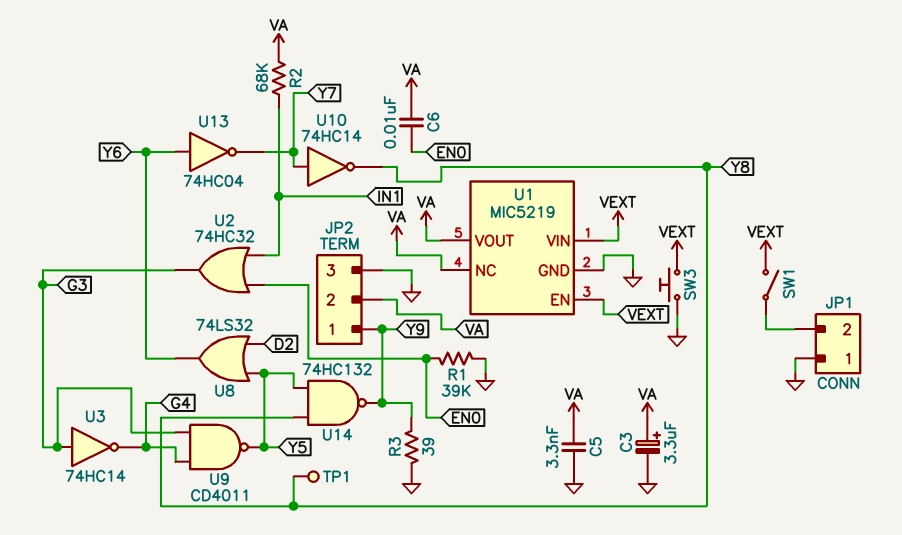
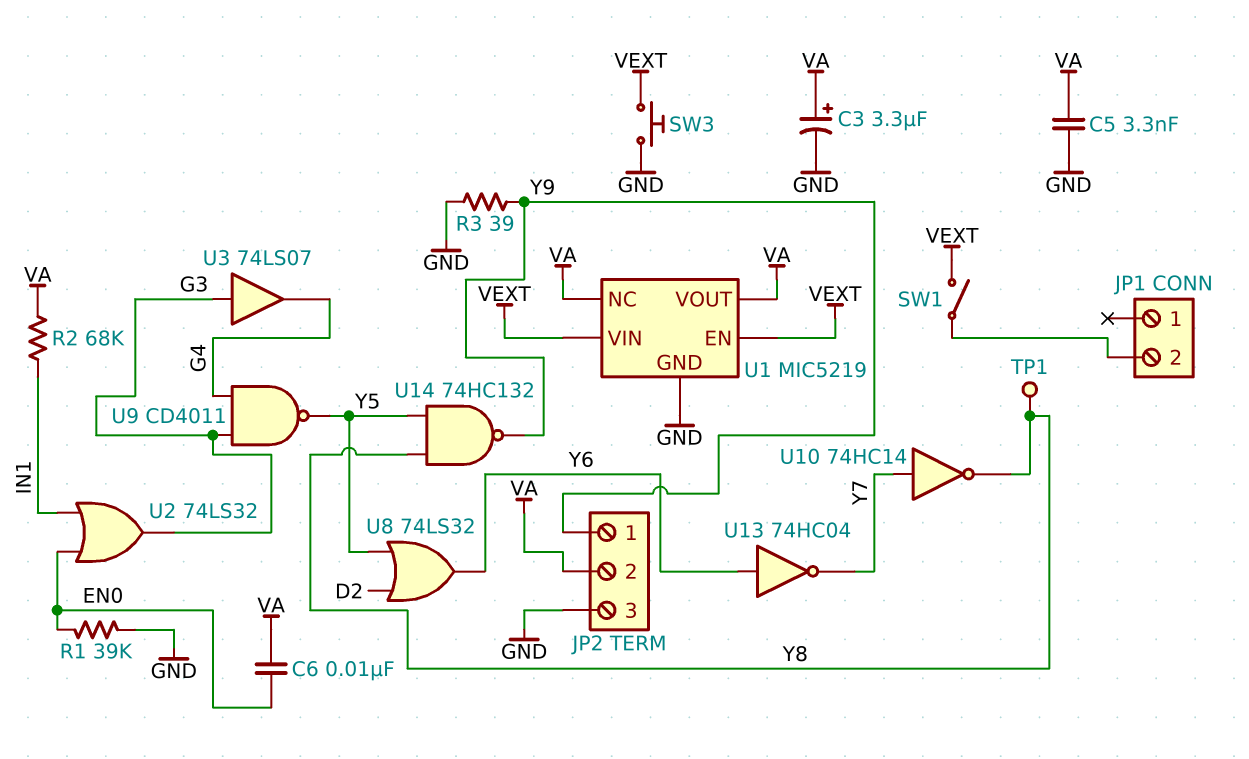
JP1 pin 1: GND -> none
U2: OR 74HC32 (in EN0, in IN1, out G3) -> OR 74LS32 (in EN0, in IN1, out G3)
U3: NOT 74HC14 (in G3, out G4) -> buffer 74LS07 (in G3, out G4)

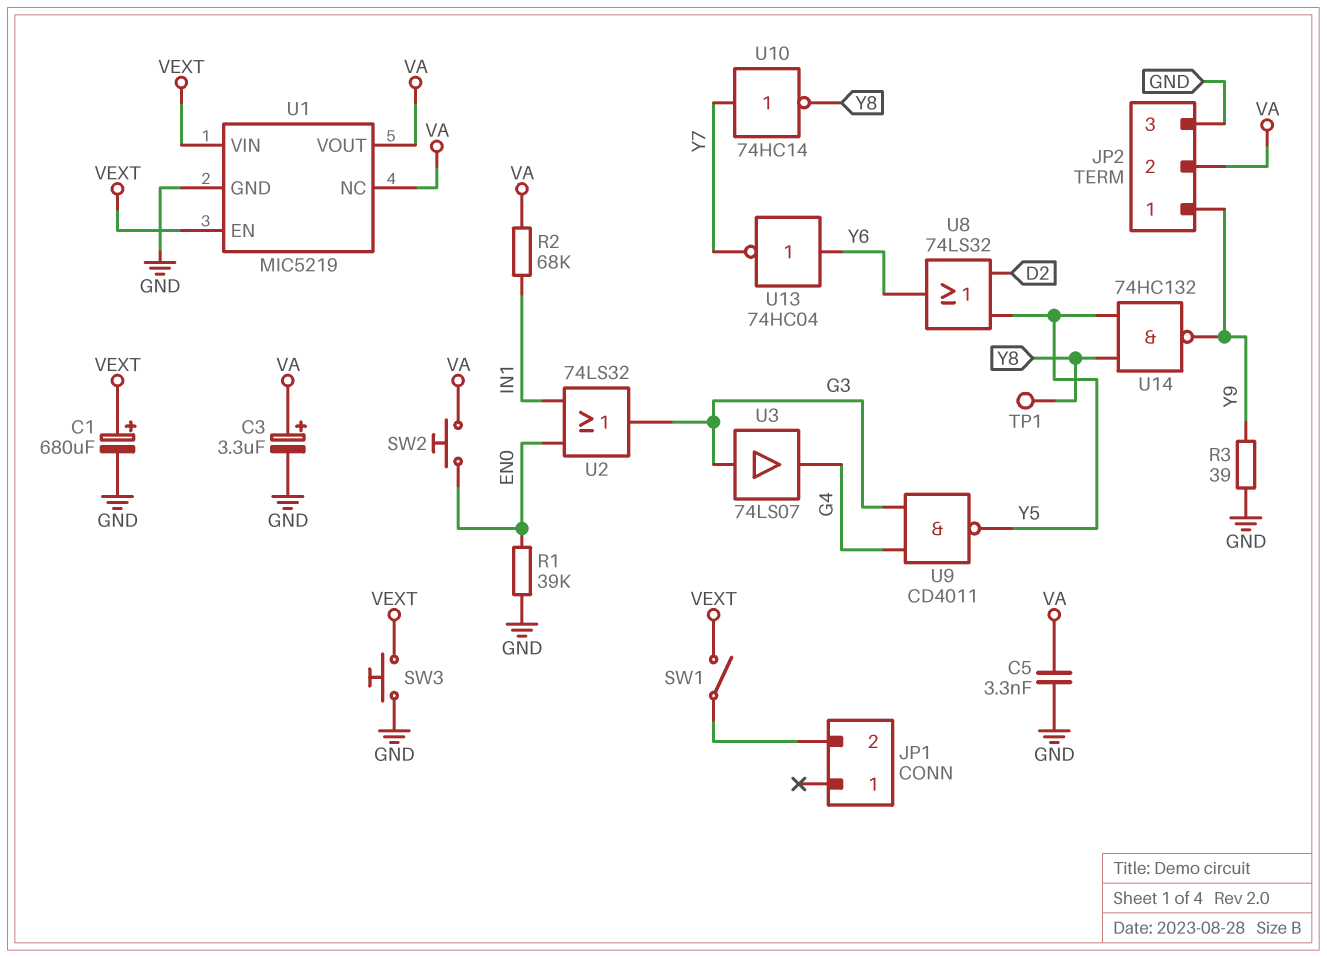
C1: none -> 680uF (plus VEXT, minus GND)
C6: 10nF (EN0, VA) -> none
SW2: none -> button (EN0, VA)

